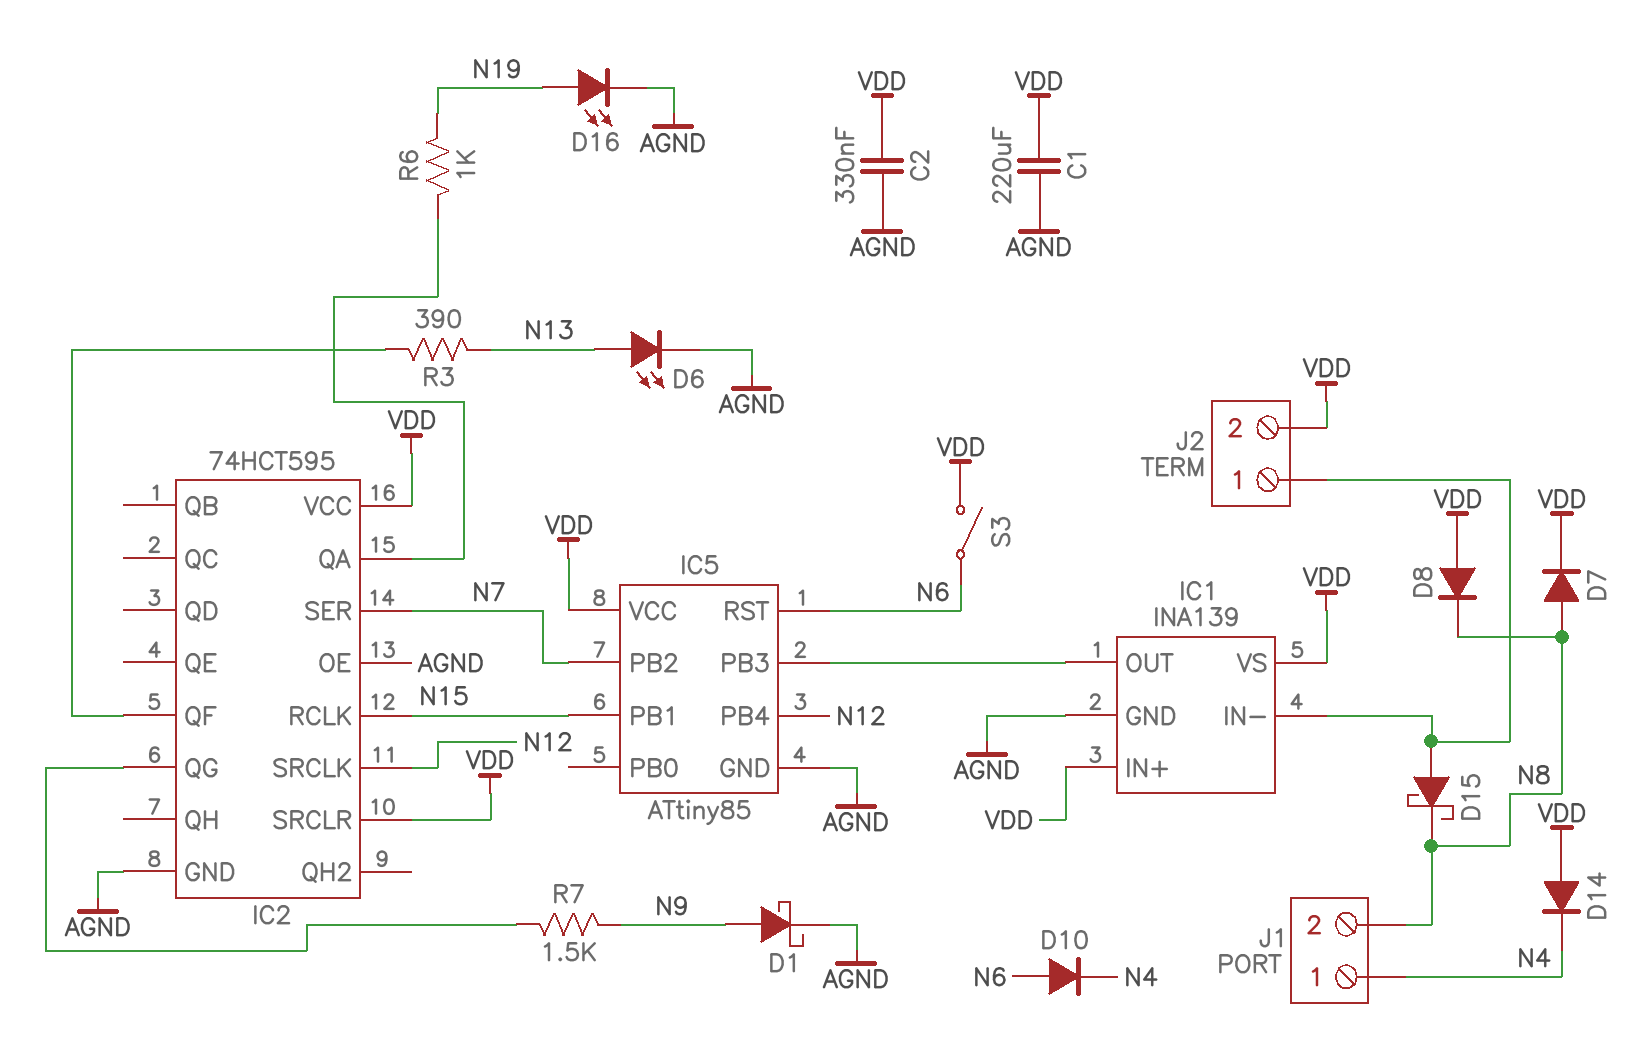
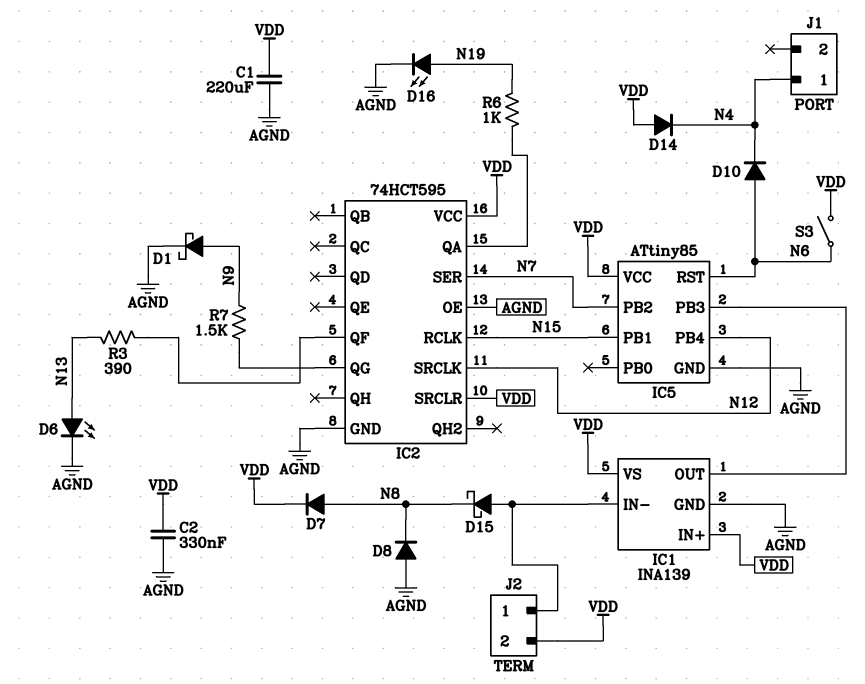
D8: diode (A VDD, K N8) -> diode (A AGND, K N8)
J1 pin 2: N8 -> none

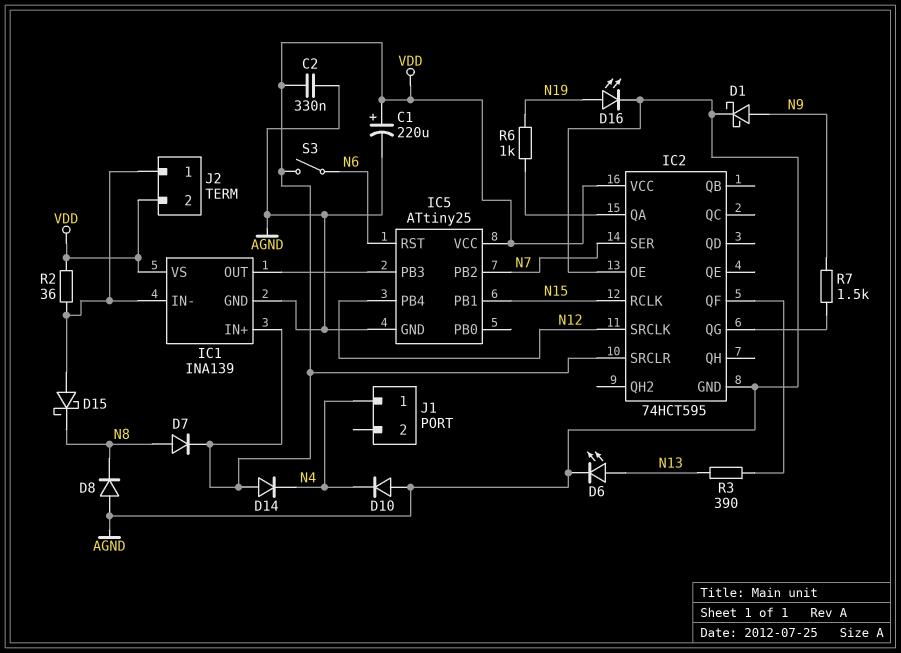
C1: 220uF (AGND, VDD) -> 220uF (plus VDD, minus AGND)
D10: diode (A N6, K N4) -> diode (A AGND, K N4)
IC5: ATtiny85 -> ATtiny25
R2: none -> 36 (IC1/IN-, VDD)

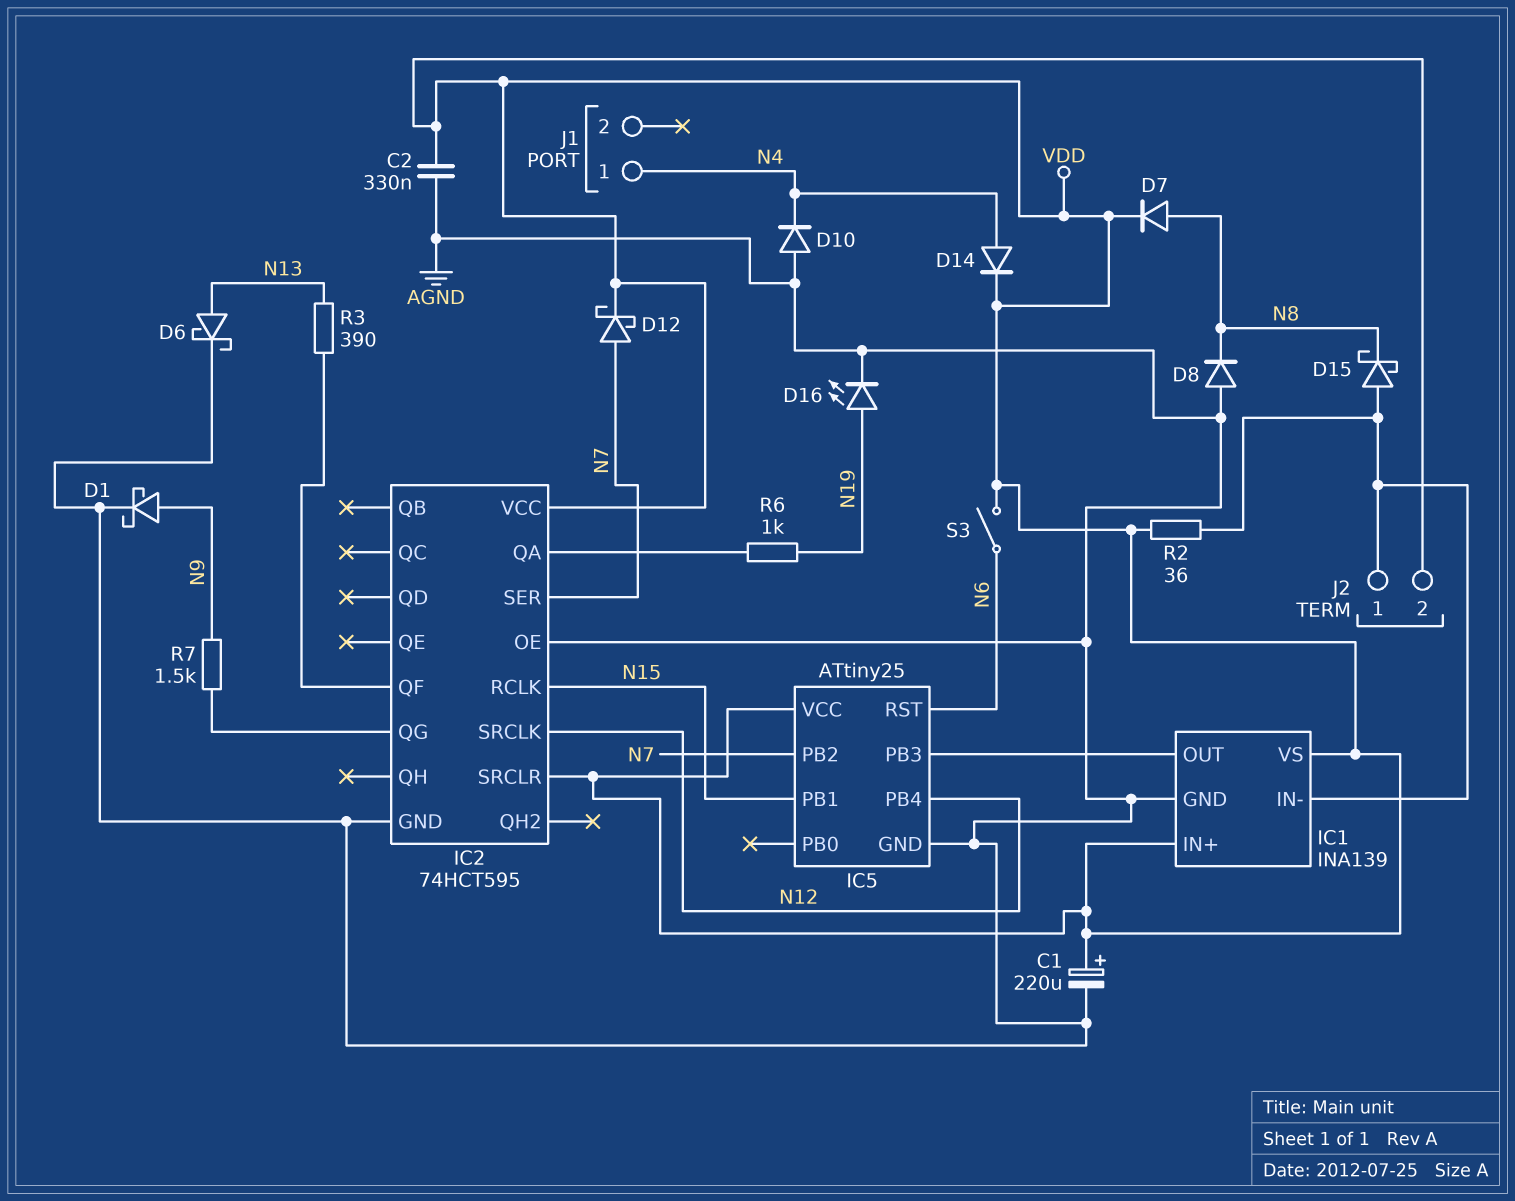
D6: LED (A N13, K AGND) -> schottky (A N13, K AGND)
D12: none -> schottky (A N7, K VDD)
D14: diode (A VDD, K N4) -> diode (A N4, K VDD)

